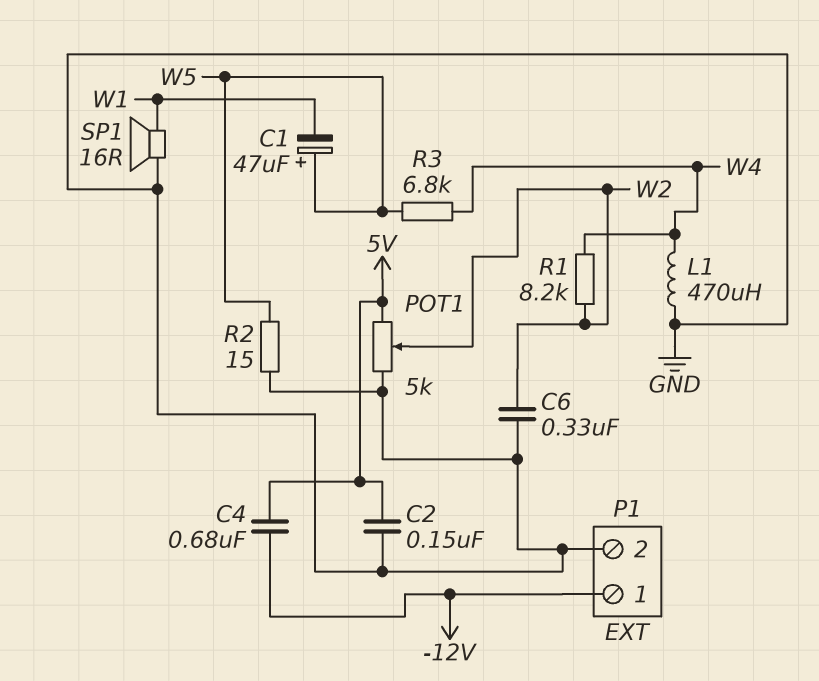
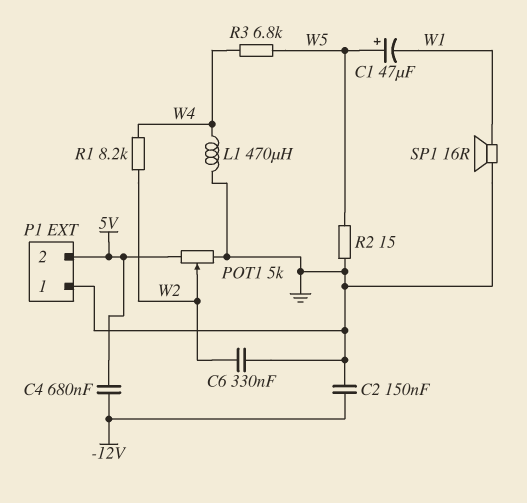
C2: 150nF (5V, GND) -> 150nF (-12V, GND)
P1 pin 1: -12V -> GND
P1 pin 2: GND -> 5V

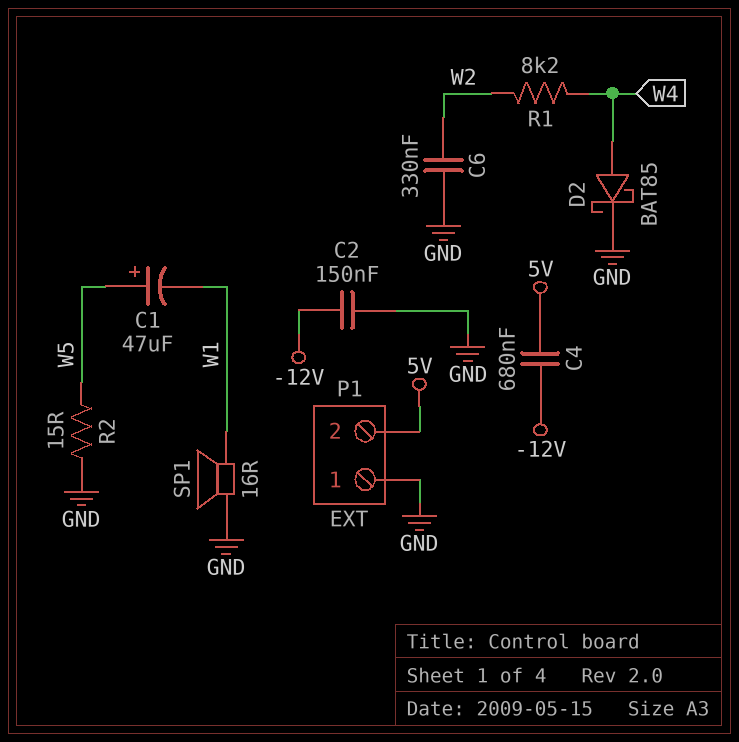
D2: none -> schottky BAT85 (A W4, K GND)
L1: 470uH (GND, W4) -> none
POT1: 5k (5V, GND, wiper W2) -> none
R3: 6.8k (W4, W5) -> none

